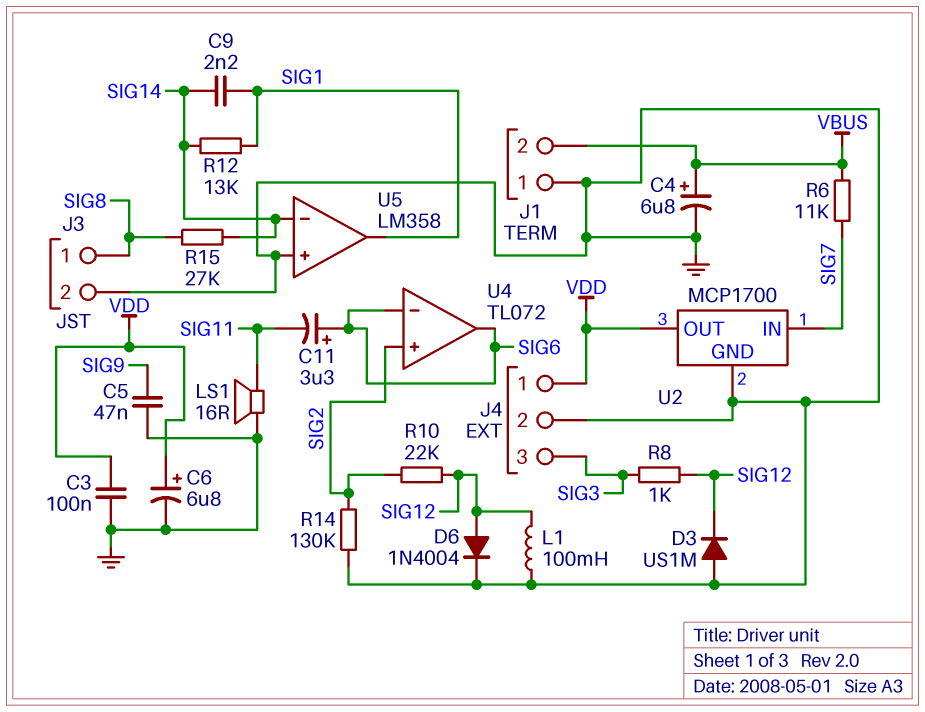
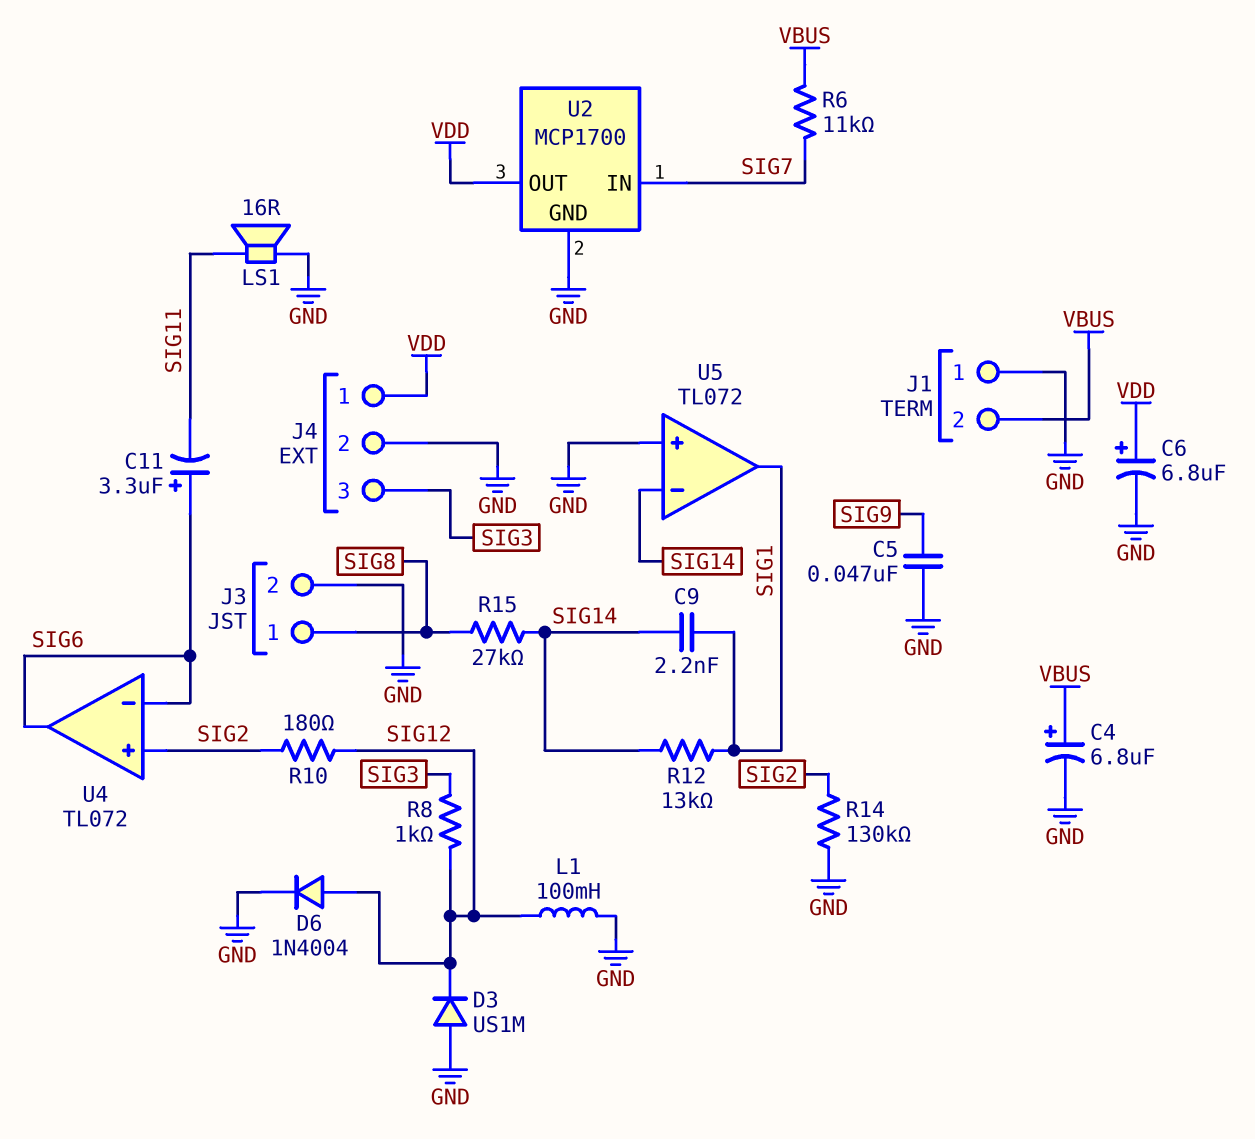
C3: 100nF (GND, VDD) -> none
R10: 22k (SIG2, SIG12) -> 180 (SIG2, SIG12)
U5: LM358 -> TL072

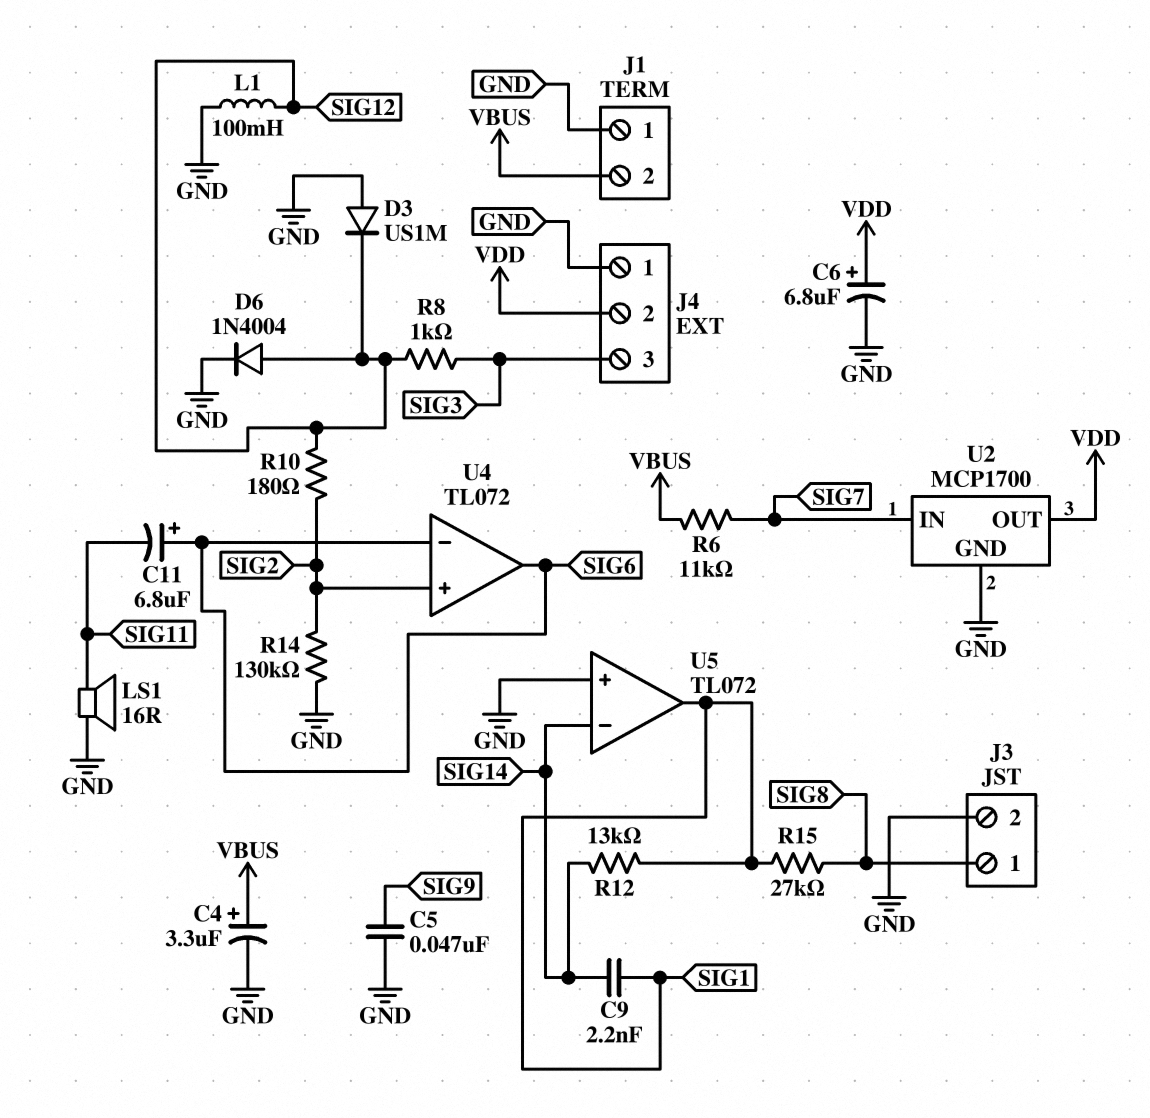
C4: 6.8uF (plus VBUS, minus GND) -> 3.3uF (plus VBUS, minus GND)
C11: 3.3uF (plus SIG6, minus SIG11) -> 6.8uF (plus SIG6, minus SIG11)
J4 pin 1: VDD -> GND
J4 pin 2: GND -> VDD
R15: 27k (SIG8, SIG14) -> 27k (SIG1, SIG8)

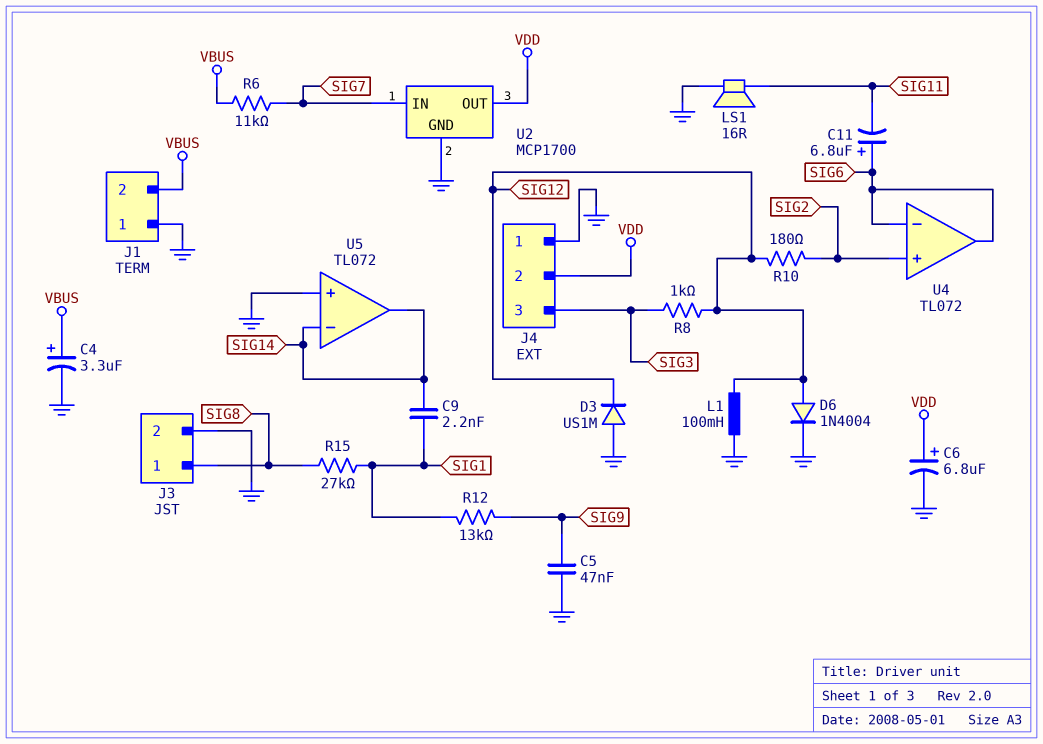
R12: 13k (SIG1, SIG14) -> 13k (SIG1, SIG9)
R14: 130k (GND, SIG2) -> none
U5 pin out: SIG1 -> SIG14

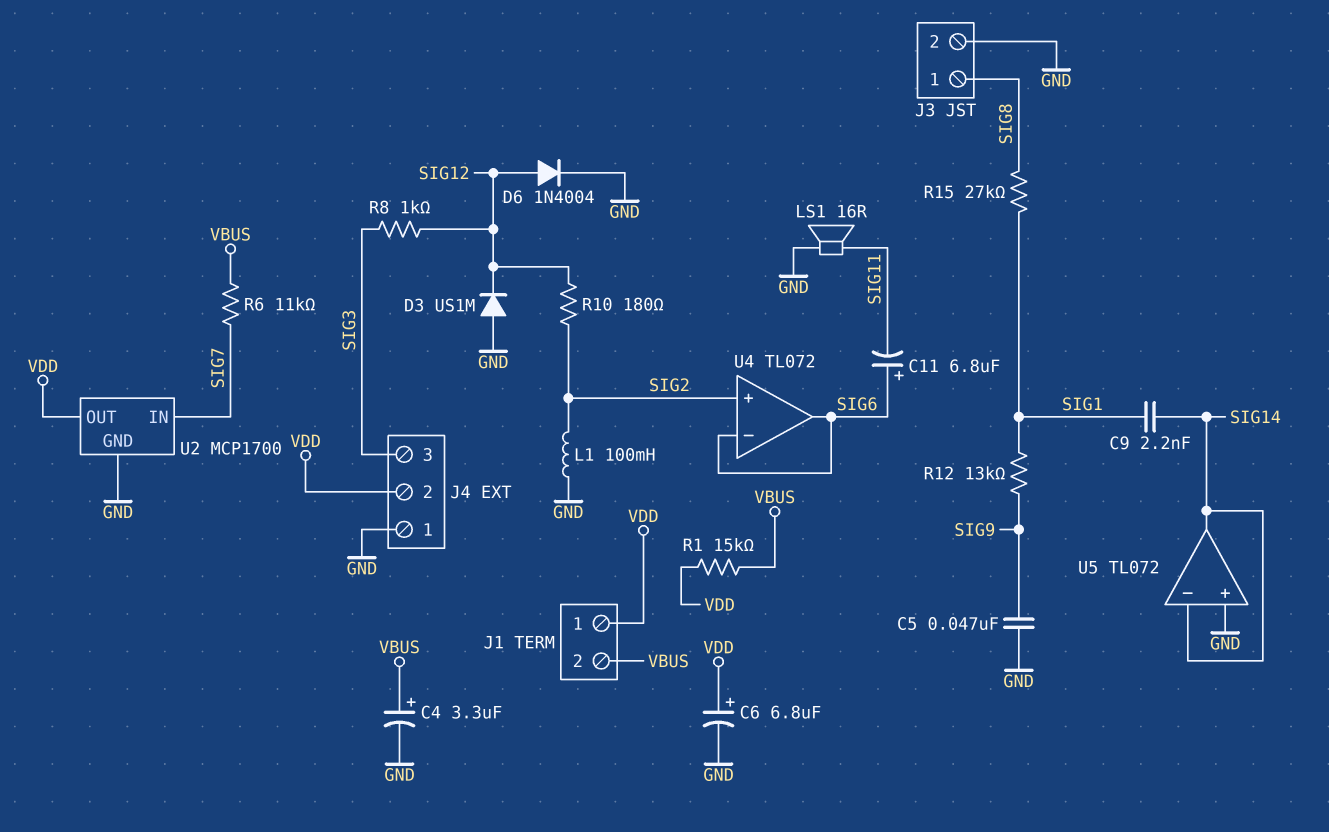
J1 pin 1: GND -> VDD
L1: 100mH (GND, SIG12) -> 100mH (GND, SIG2)
R1: none -> 15k (VBUS, VDD)

